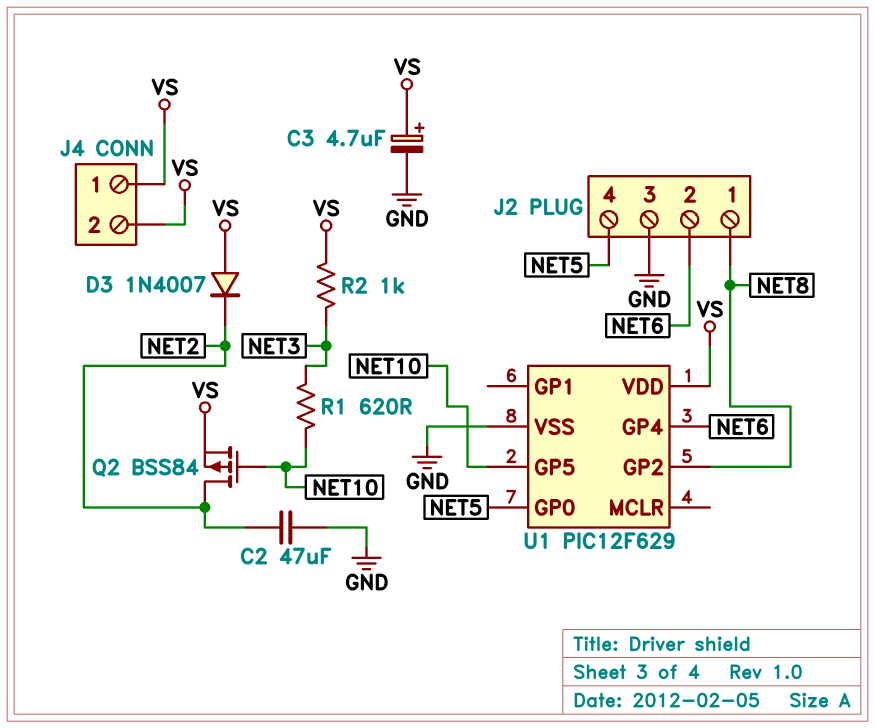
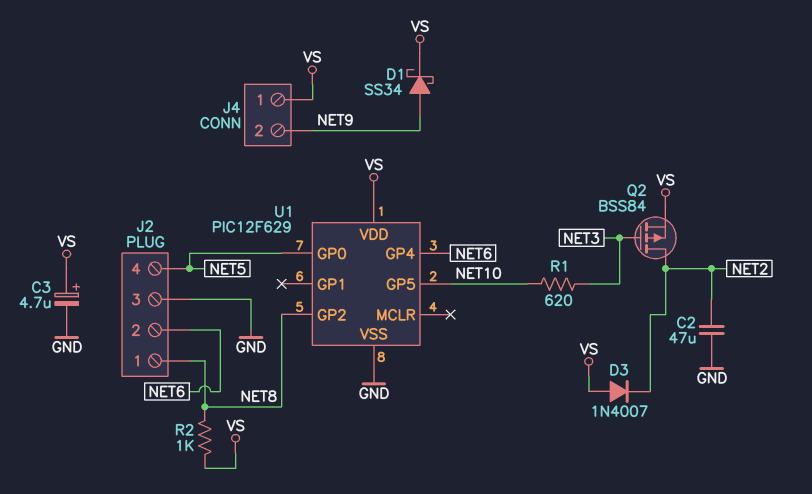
D1: none -> schottky SS34 (A NET9, K VS)
J4 pin 2: VS -> NET9
Q2: PMOS BSS84 (G NET10, D NET2, S VS) -> PMOS BSS84 (G NET3, D NET2, S VS)
R2: 1k (NET3, VS) -> 1k (NET8, VS)

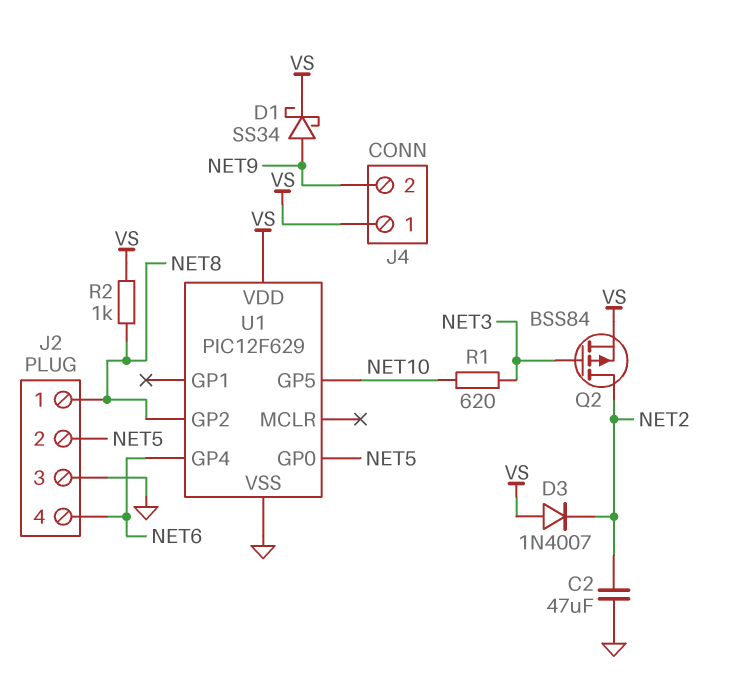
C3: 4.7uF (plus VS, minus GND) -> none
J2 pin 2: NET6 -> NET5
J2 pin 4: NET5 -> NET6

